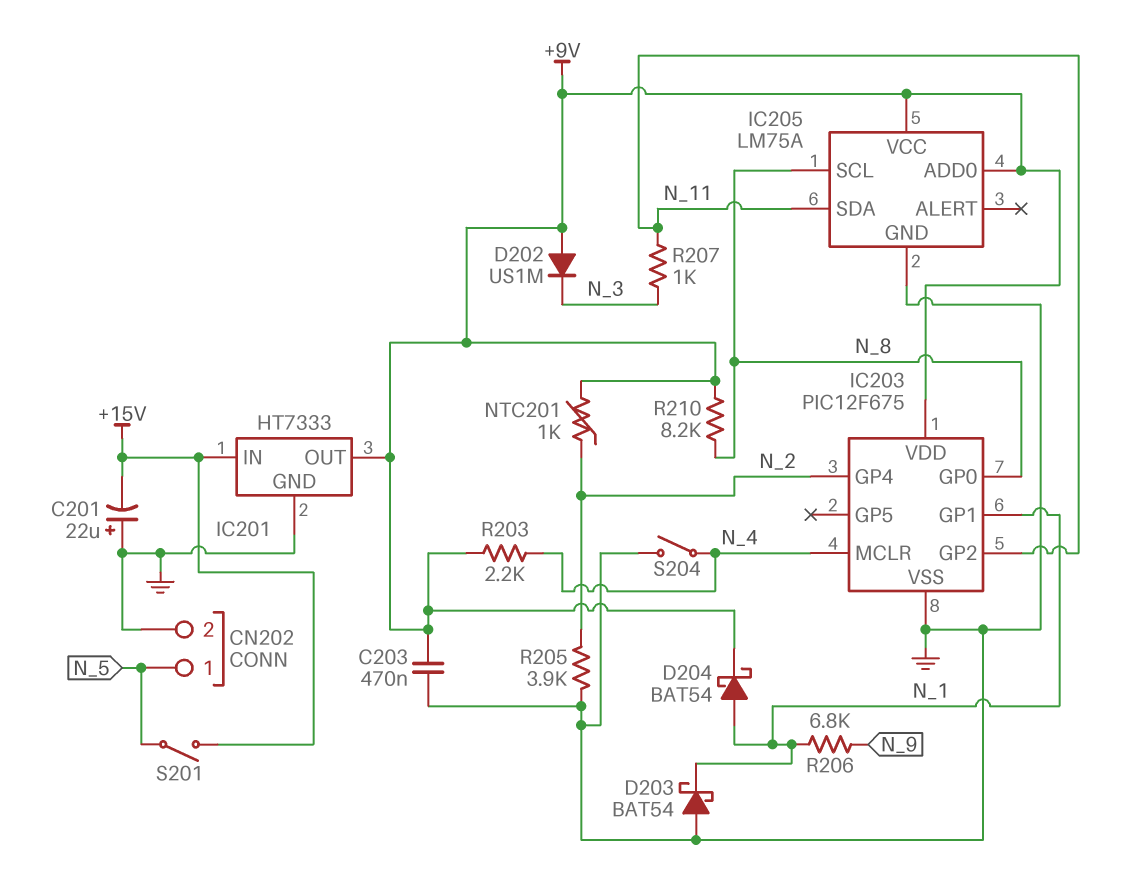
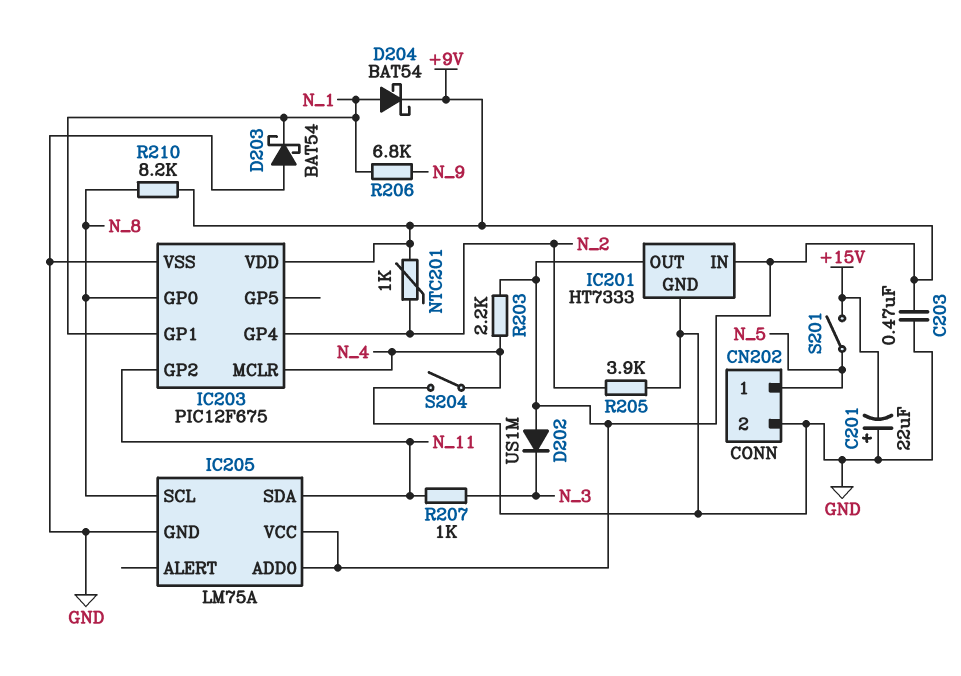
IC201 pin IN: +15V -> +9V

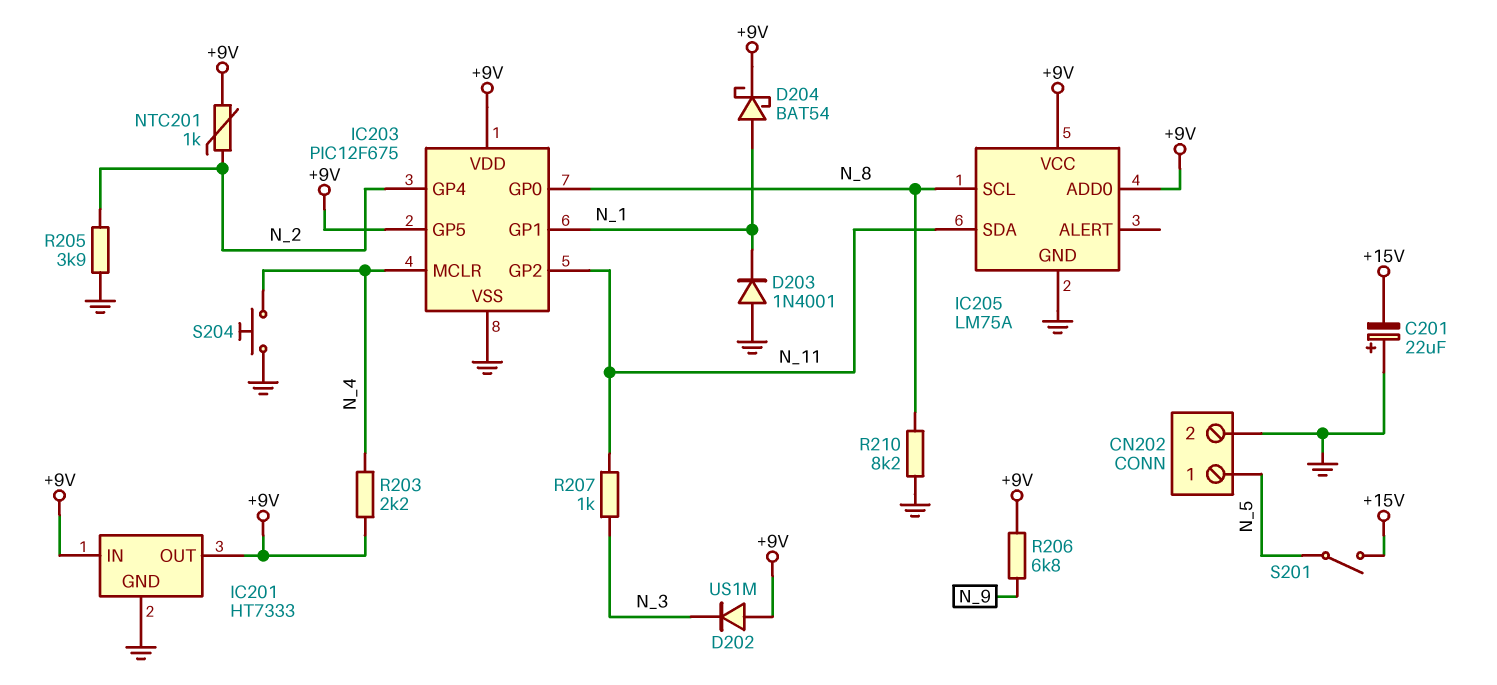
C203: 470nF (+9V, GND) -> none
D203: schottky BAT54 (A GND, K N_1) -> diode 1N4001 (A GND, K N_1)
IC203 pin GP5: none -> +9V
R206: 6.8k (N_1, N_9) -> 6.8k (+9V, N_9)
R210: 8.2k (+9V, N_8) -> 8.2k (GND, N_8)
S204: switch (GND, N_4) -> button (GND, N_4)

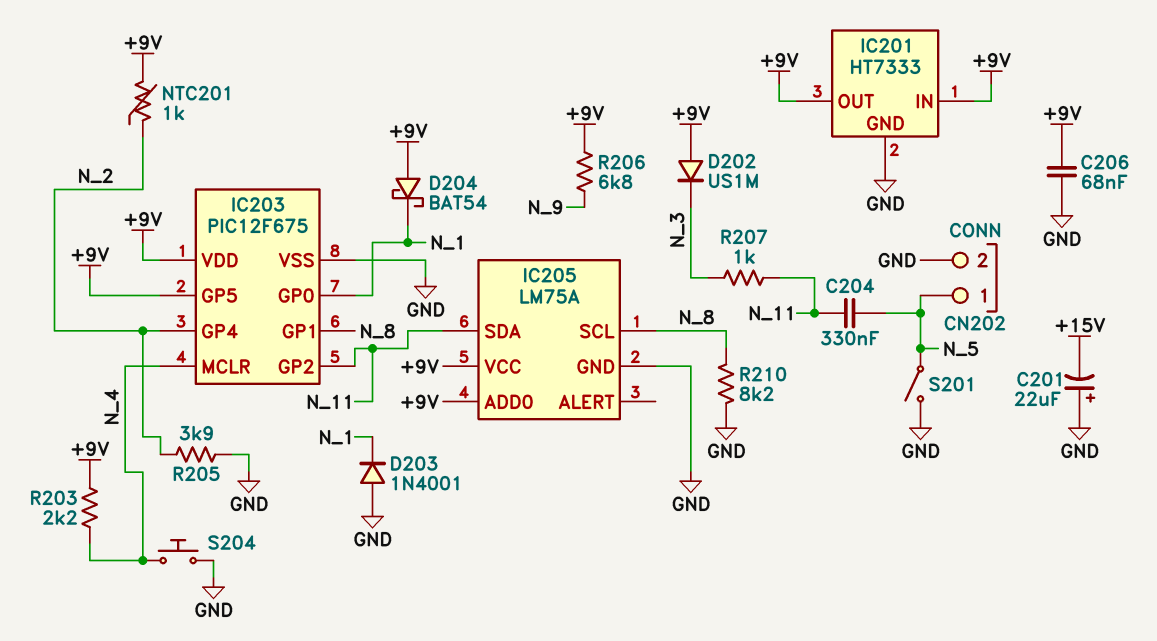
C204: none -> 330nF (N_5, N_11)
C206: none -> 68nF (+9V, GND)
D204: schottky BAT54 (A N_1, K +9V) -> schottky BAT54 (A +9V, K N_1)
IC203 pin GP0: N_8 -> N_1
IC203 pin GP1: N_1 -> N_8
S201: switch (+15V, N_5) -> switch (GND, N_5)

